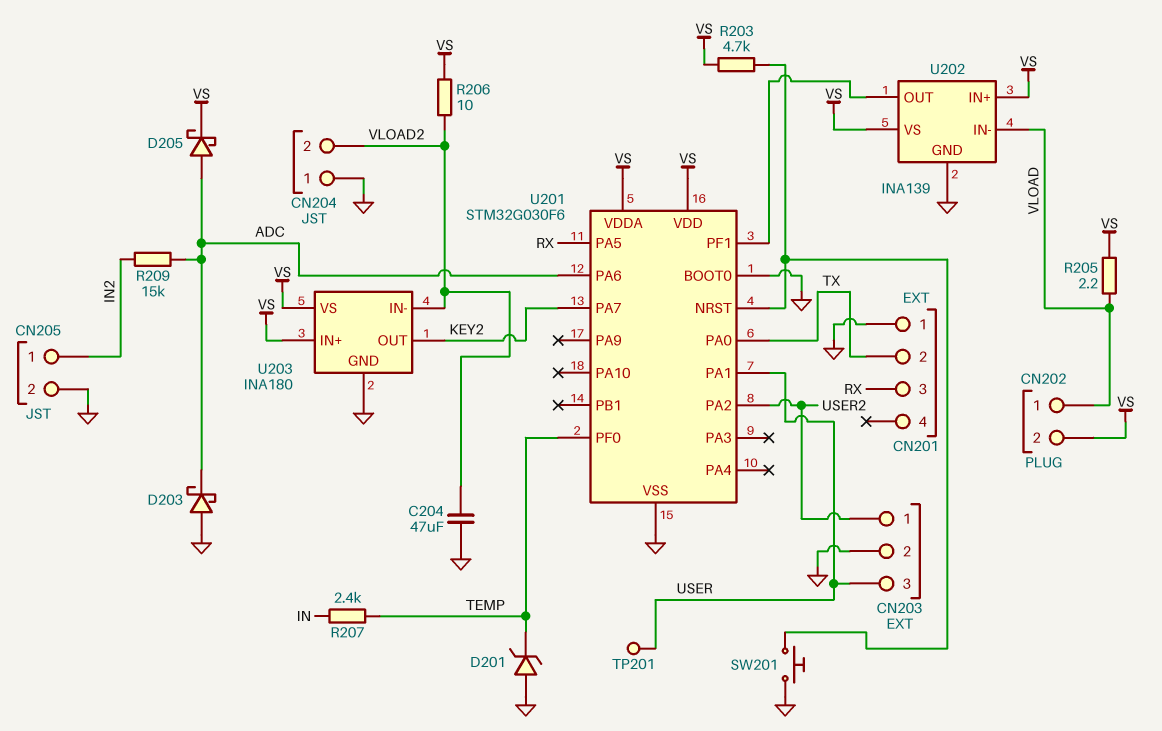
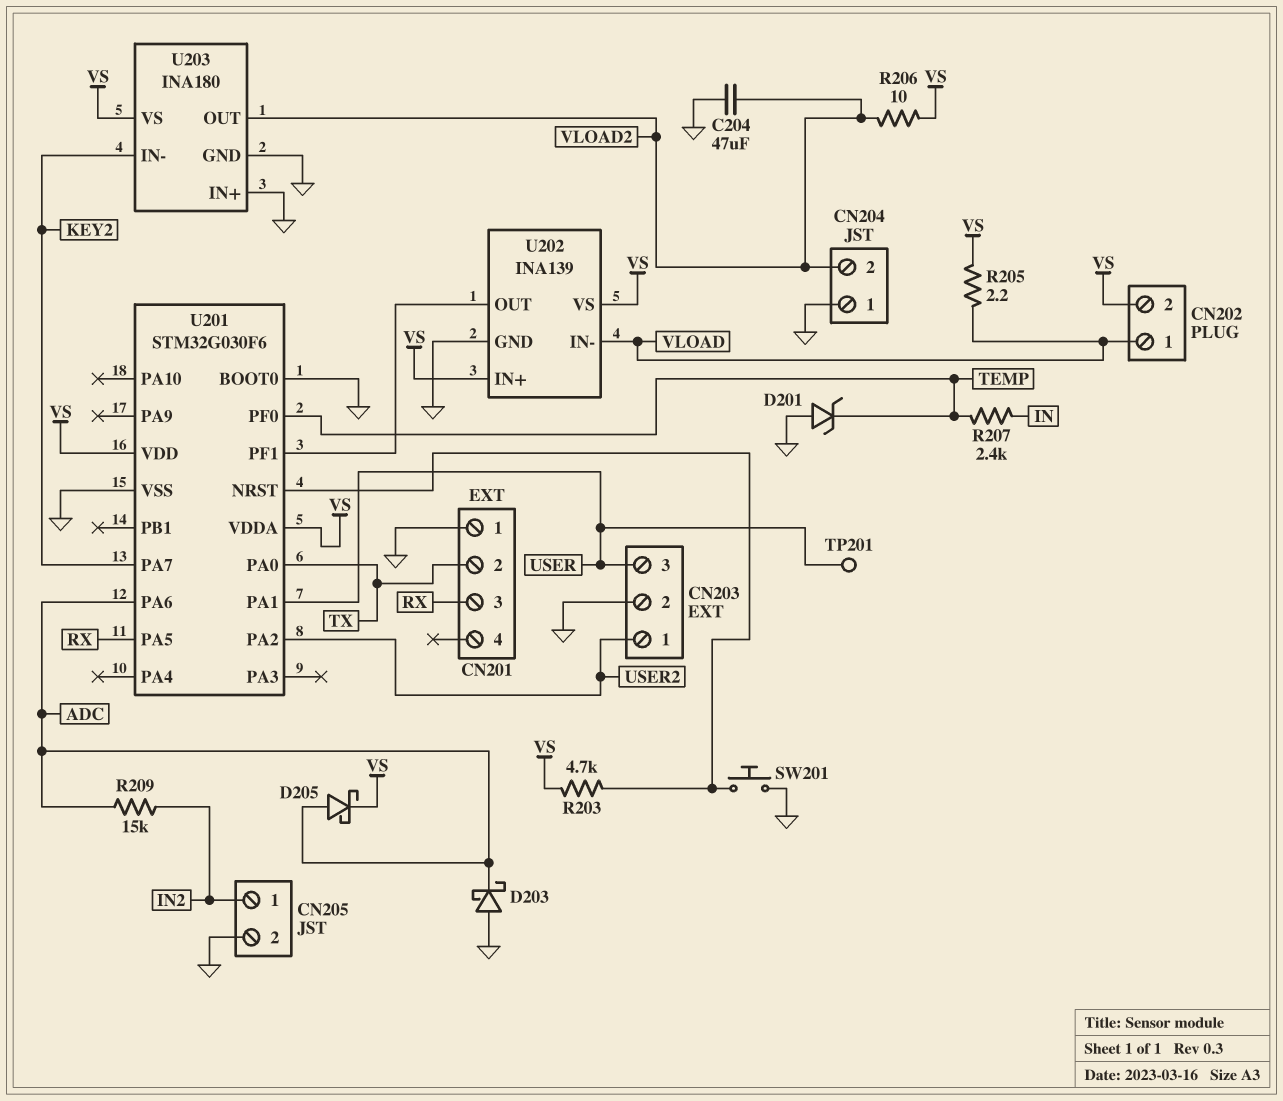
U203 pin IN+: VS -> GND
U203 pin IN-: VLOAD2 -> KEY2
U203 pin OUT: KEY2 -> VLOAD2

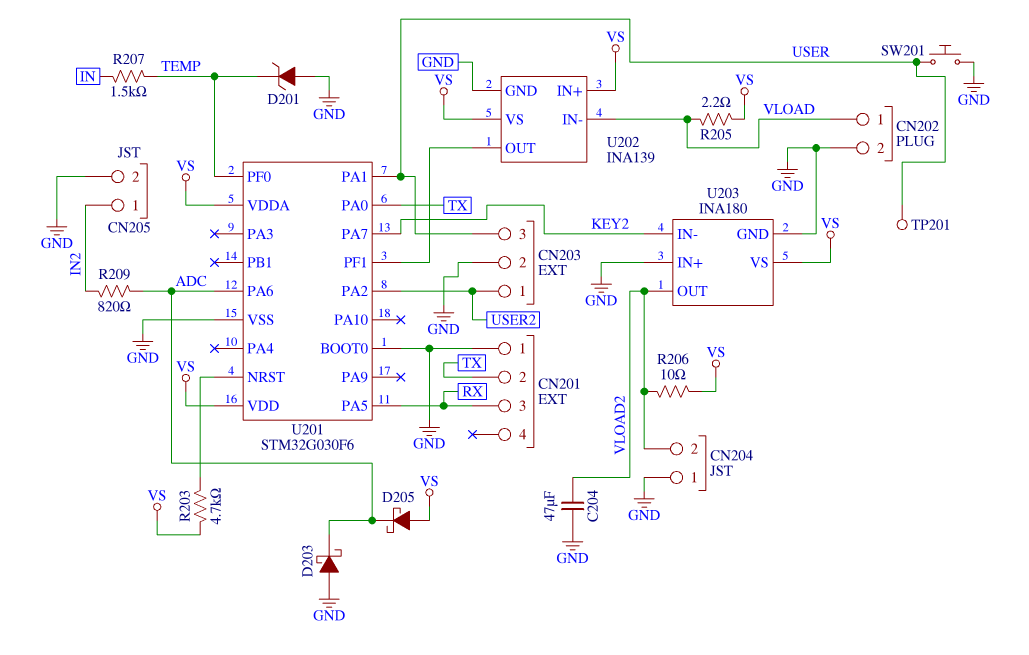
CN202 pin 2: VS -> GND
D205: schottky (A ADC, K VS) -> schottky (A VS, K ADC)
R207: 2.4k (IN, TEMP) -> 1.5k (IN, TEMP)
R209: 15k (ADC, IN2) -> 820 (ADC, IN2)
SW201: button (GND, U201/NRST) -> button (GND, USER)

